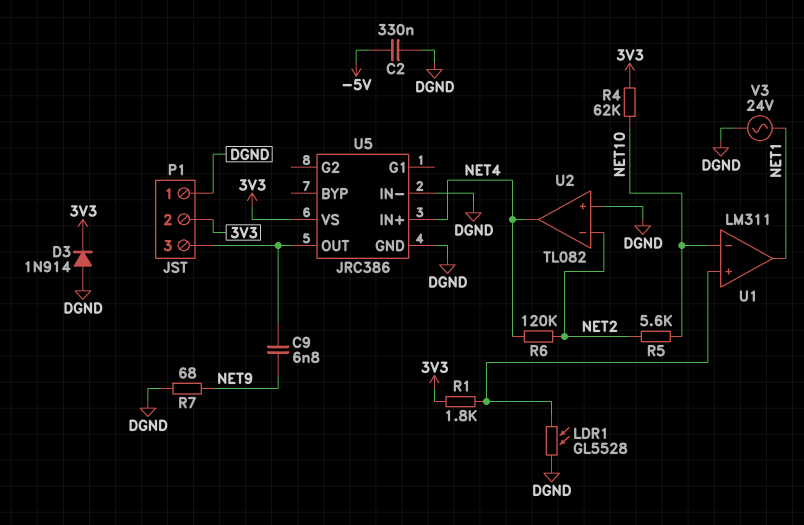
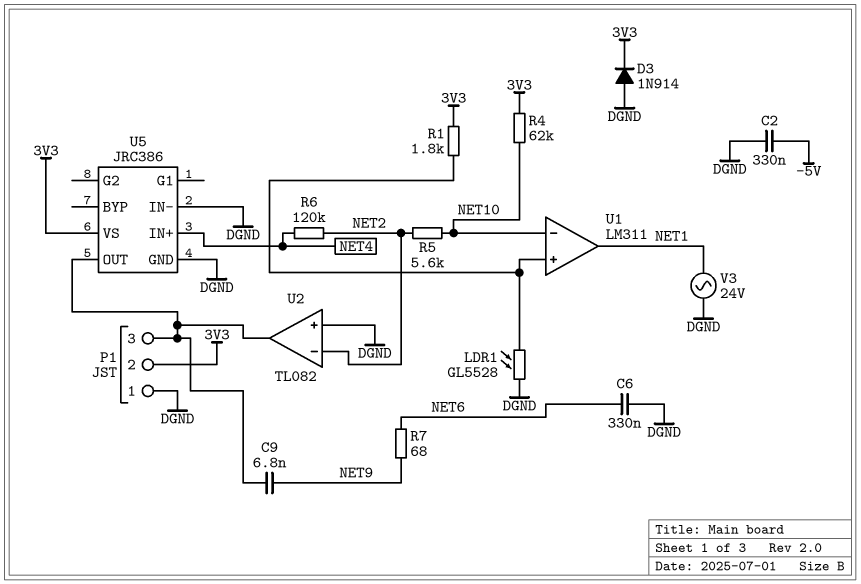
C6: none -> 330nF (DGND, NET6)
R7: 68 (DGND, NET9) -> 68 (NET6, NET9)
U2 pin out: NET4 -> P1/3

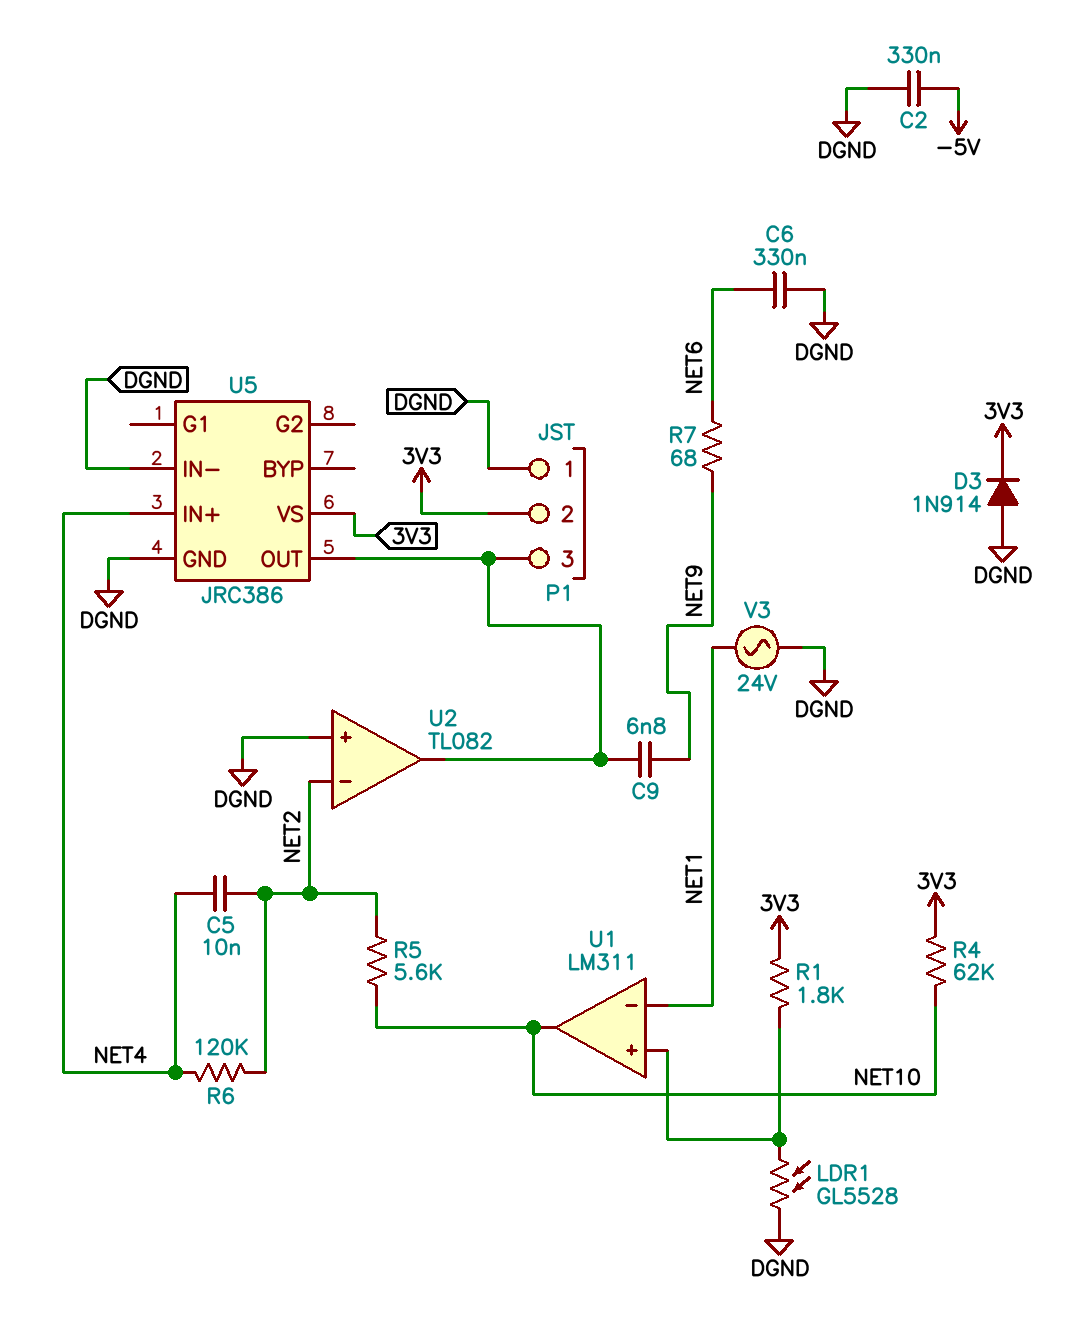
C5: none -> 10nF (NET2, NET4)
U1 pin in-: NET10 -> NET1
U1 pin out: NET1 -> NET10

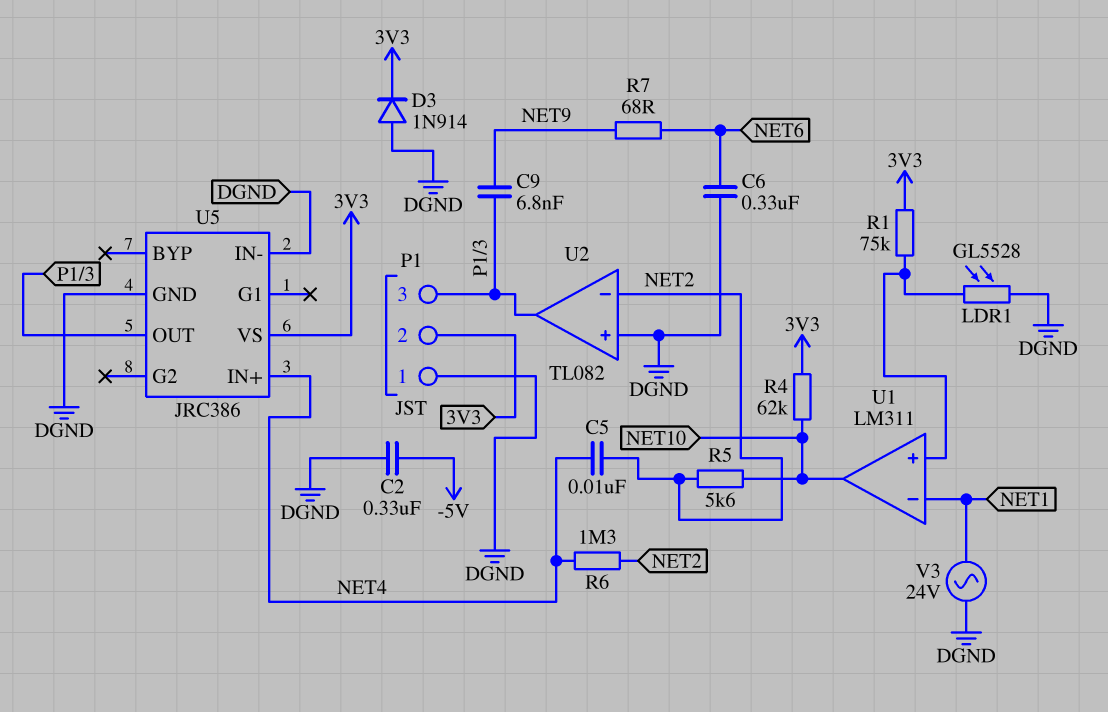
R1: 1.8k (3V3, U1/in+) -> 75k (3V3, U1/in+)
R6: 120k (NET2, NET4) -> 1.3M (NET2, NET4)

